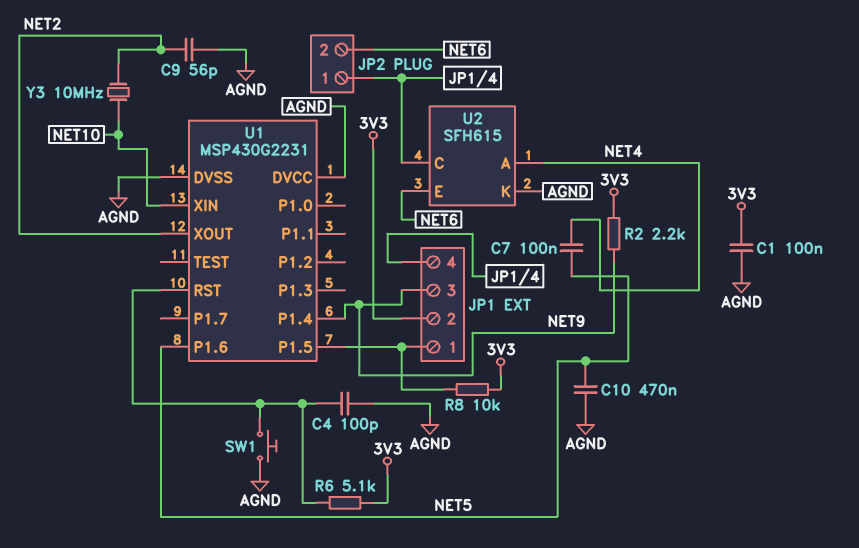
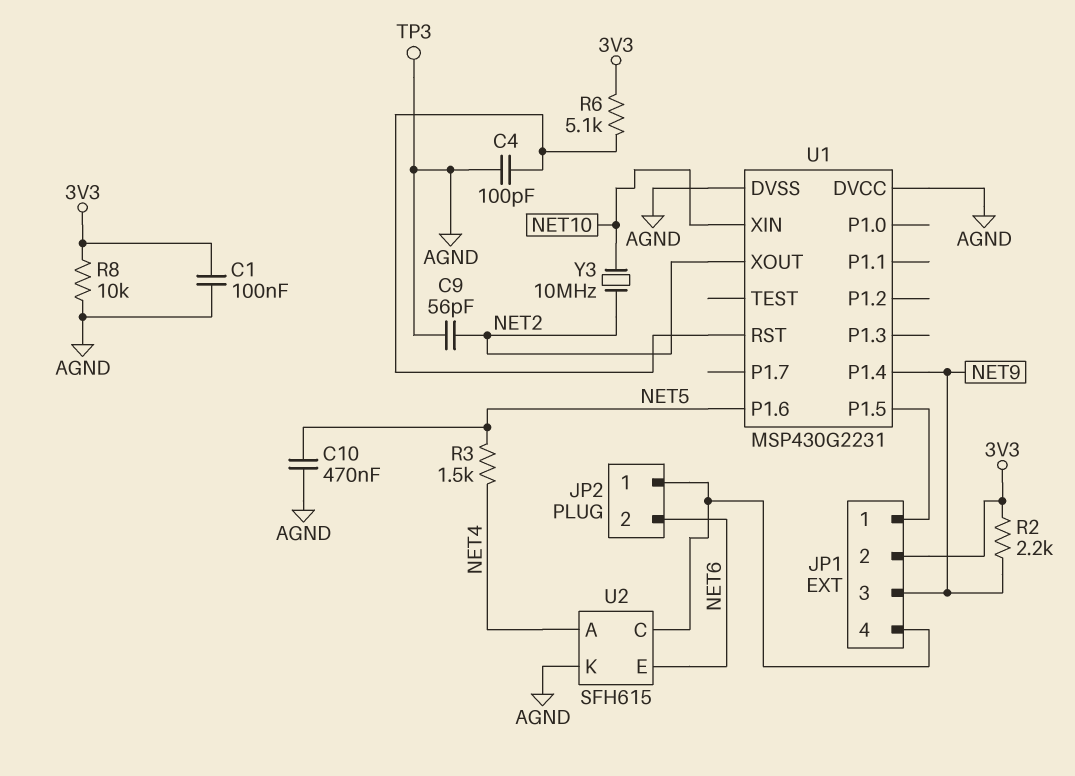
C7: 100nF (NET4, NET5) -> none
R3: none -> 1.5k (NET4, NET5)
R8: 10k (3V3, JP1/1) -> 10k (3V3, AGND)
SW1: button (AGND, U1/RST) -> none
TP3: none -> test point (AGND)

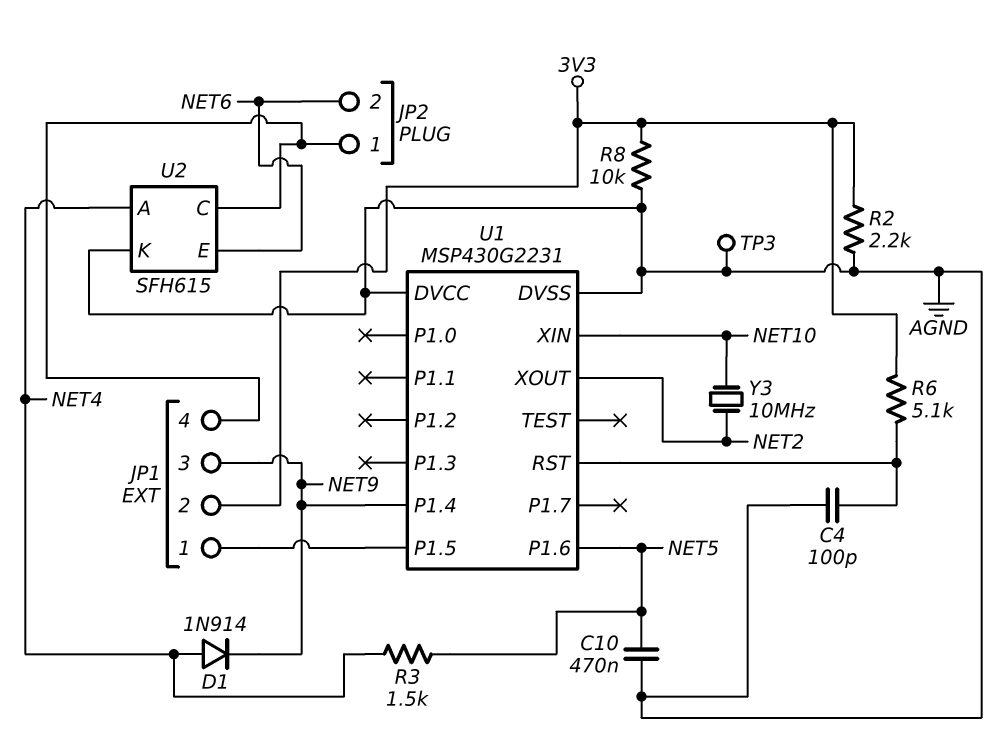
C1: 100nF (3V3, AGND) -> none
C9: 56pF (AGND, NET2) -> none
D1: none -> diode 1N914 (A NET4, K NET9)
R2: 2.2k (3V3, NET9) -> 2.2k (3V3, AGND)

